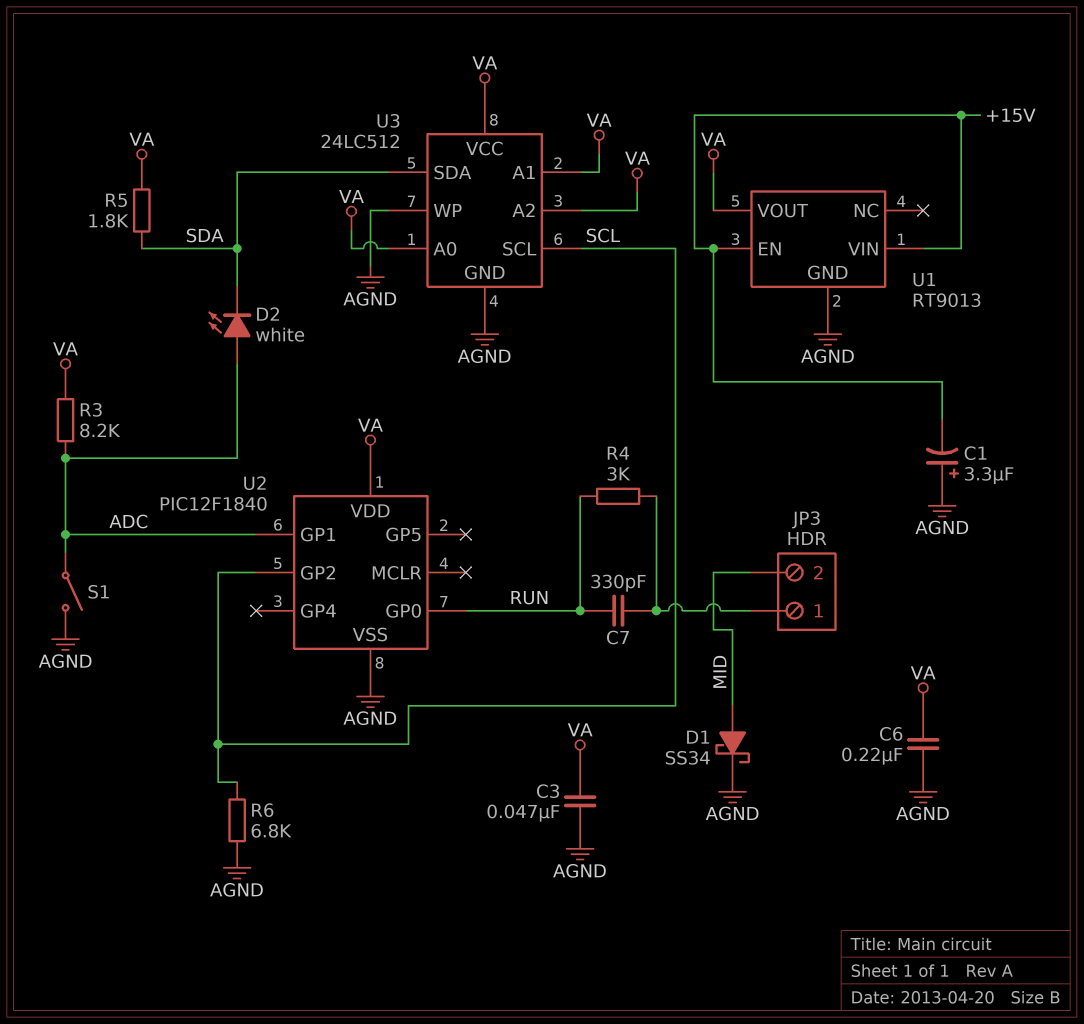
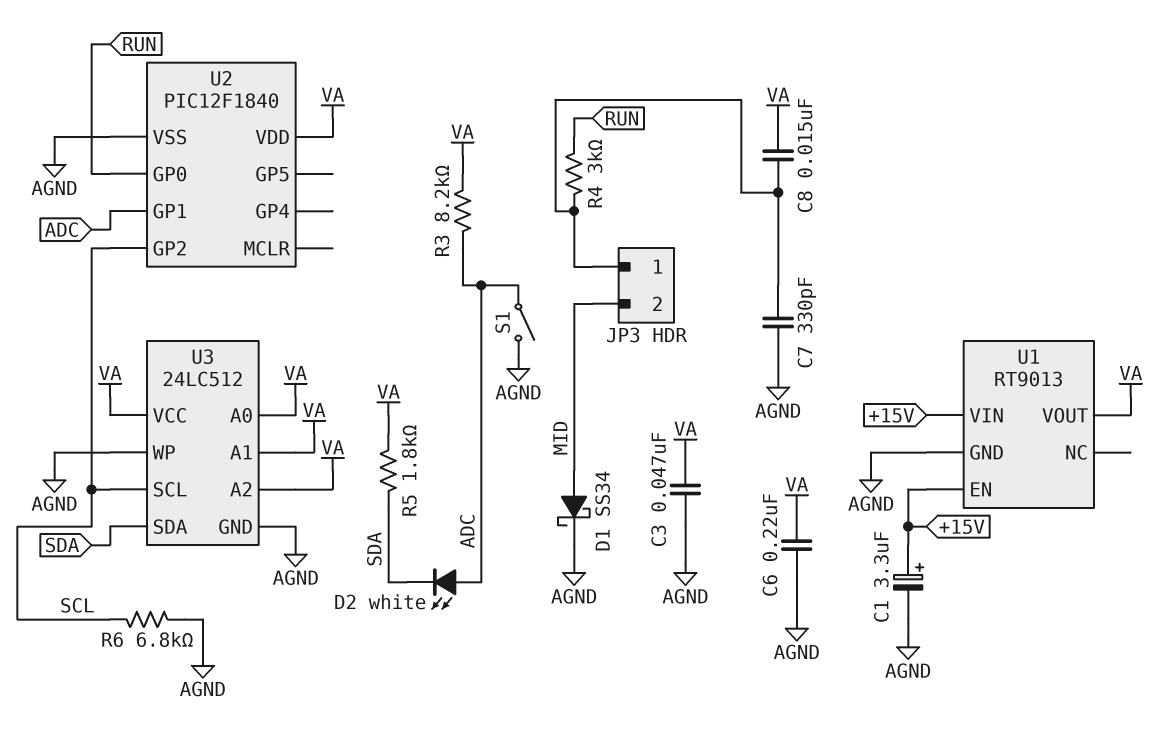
C1: 3.3uF (plus AGND, minus +15V) -> 3.3uF (plus +15V, minus AGND)
C7: 330pF (JP3/1, RUN) -> 330pF (AGND, JP3/1)
C8: none -> 15nF (JP3/1, VA)

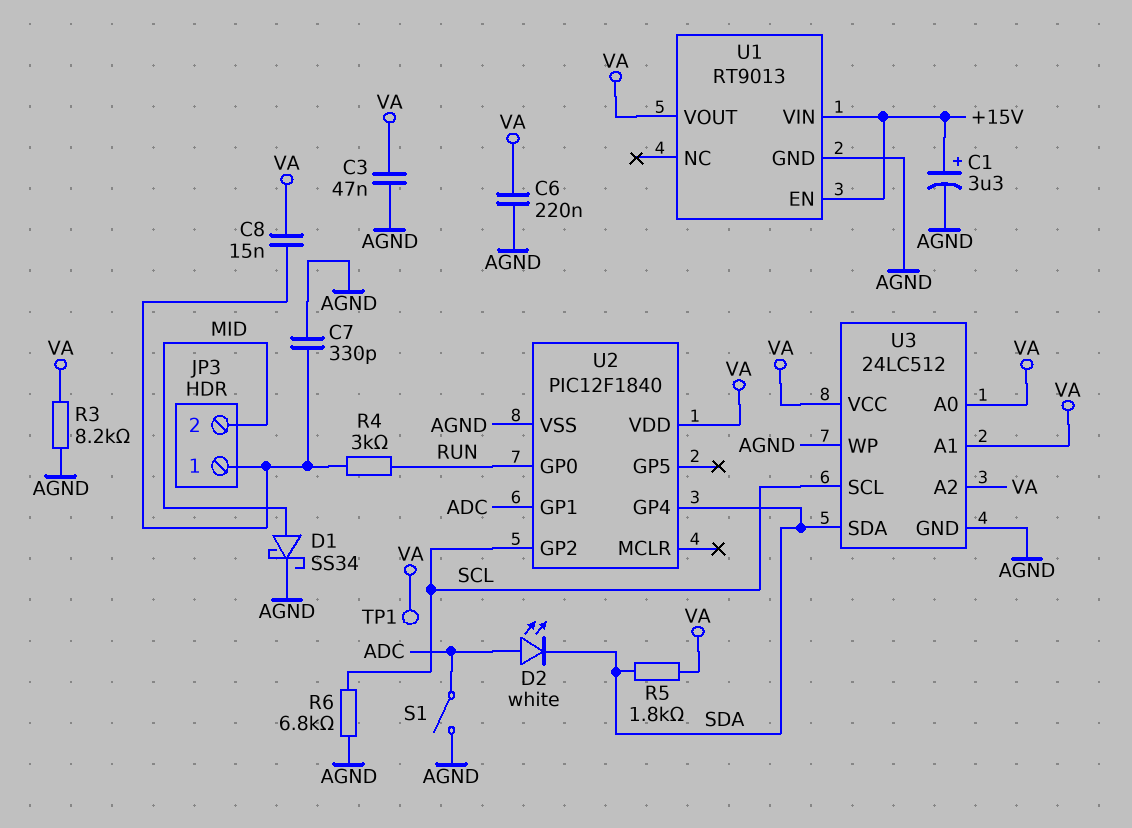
R3: 8.2k (ADC, VA) -> 8.2k (AGND, VA)
TP1: none -> test point (VA)
U2 pin GP4: none -> SDA

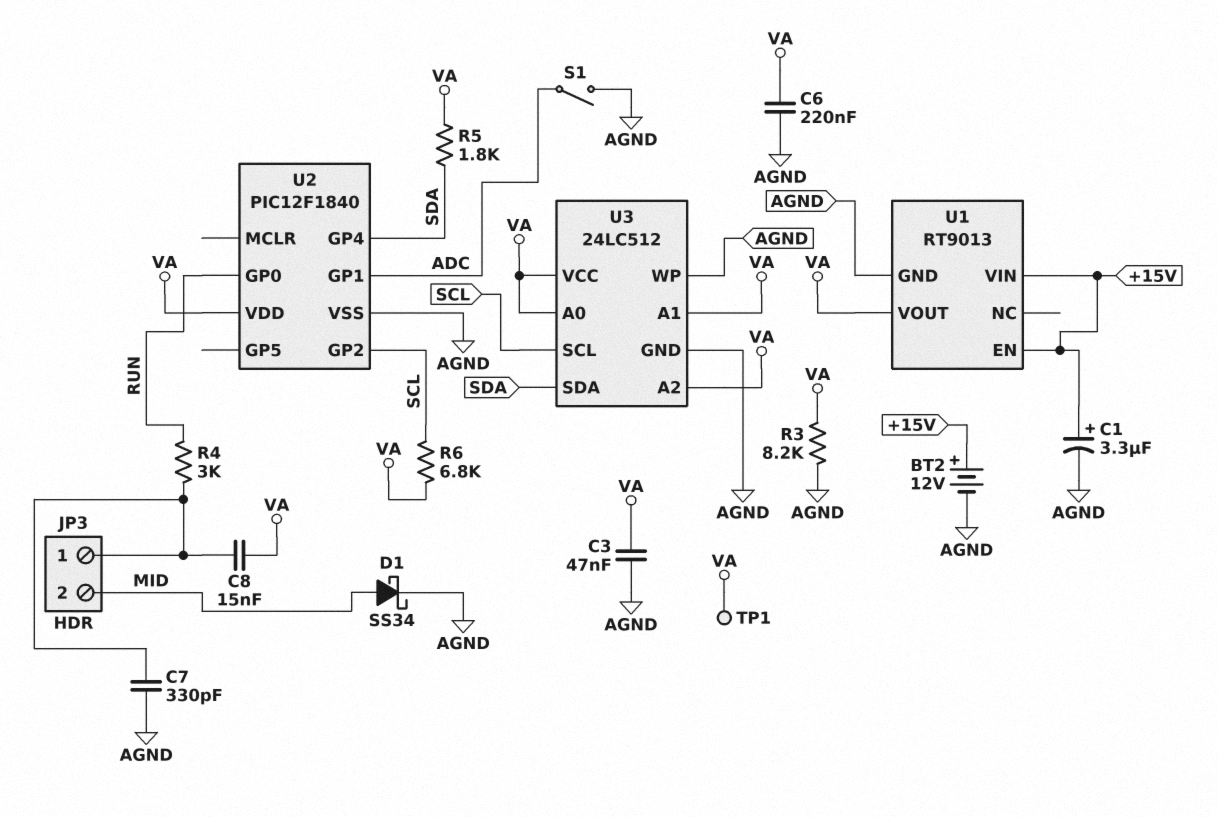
BT2: none -> 12V (plus +15V, minus AGND)
D2: LED white (A ADC, K SDA) -> none
R6: 6.8k (AGND, SCL) -> 6.8k (SCL, VA)

